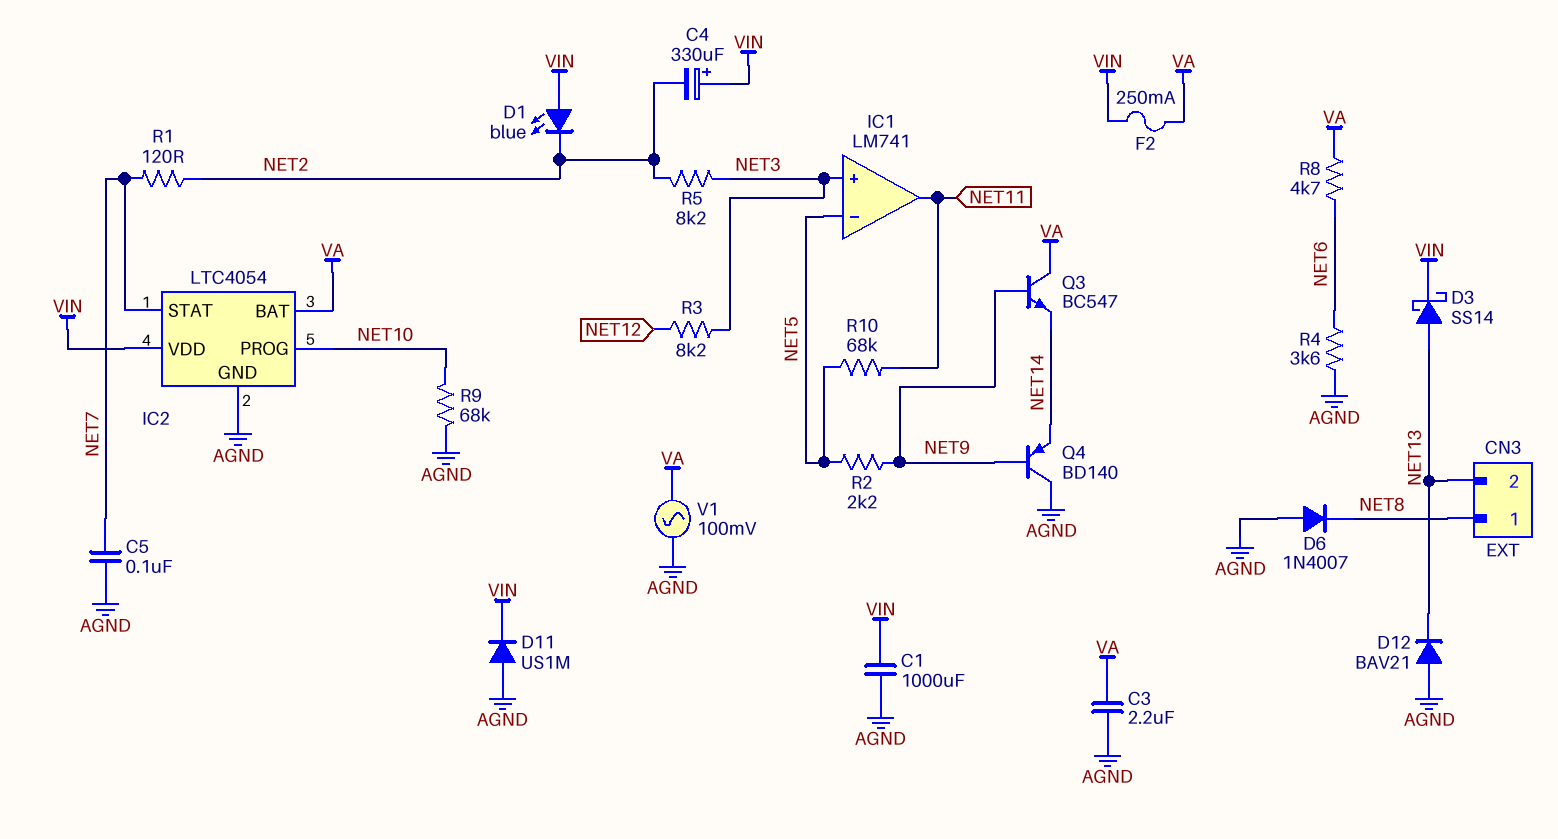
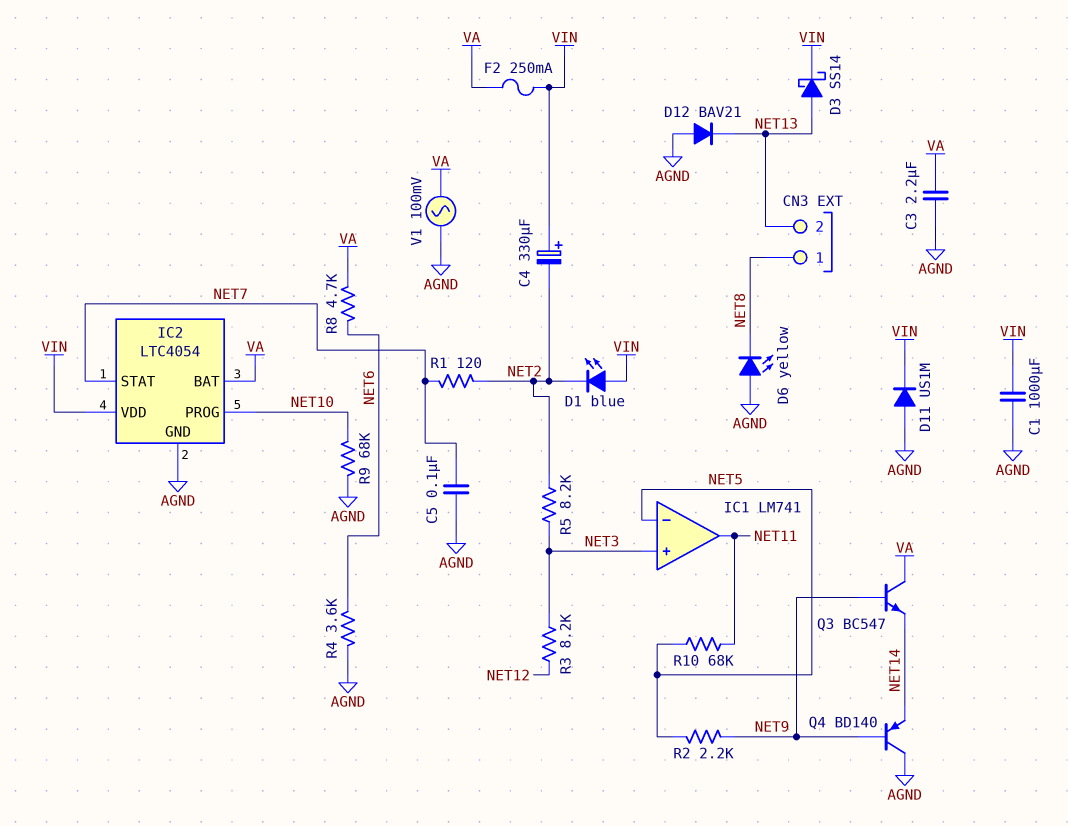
D6: diode 1N4007 (A AGND, K NET8) -> LED yellow (A AGND, K NET8)

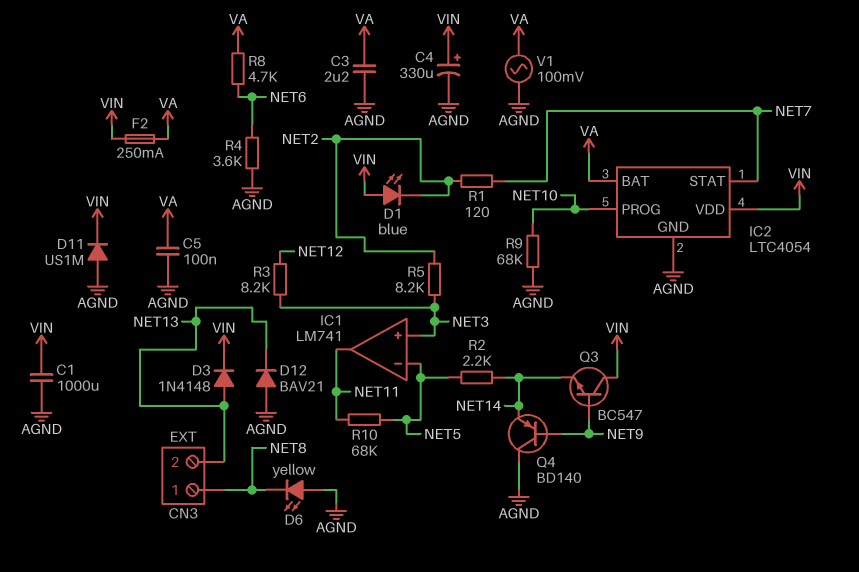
C4: 330uF (plus VIN, minus NET2) -> 330uF (plus VIN, minus AGND)
C5: 100nF (AGND, NET7) -> 100nF (AGND, VA)
D3: schottky SS14 (A NET13, K VIN) -> diode 1N4148 (A NET13, K VIN)
Q3: NPN BC547 (B NET9, C VA, E NET14) -> NPN BC547 (B NET9, C VIN, E NET14)
R2: 2.2k (NET5, NET9) -> 2.2k (NET5, NET14)

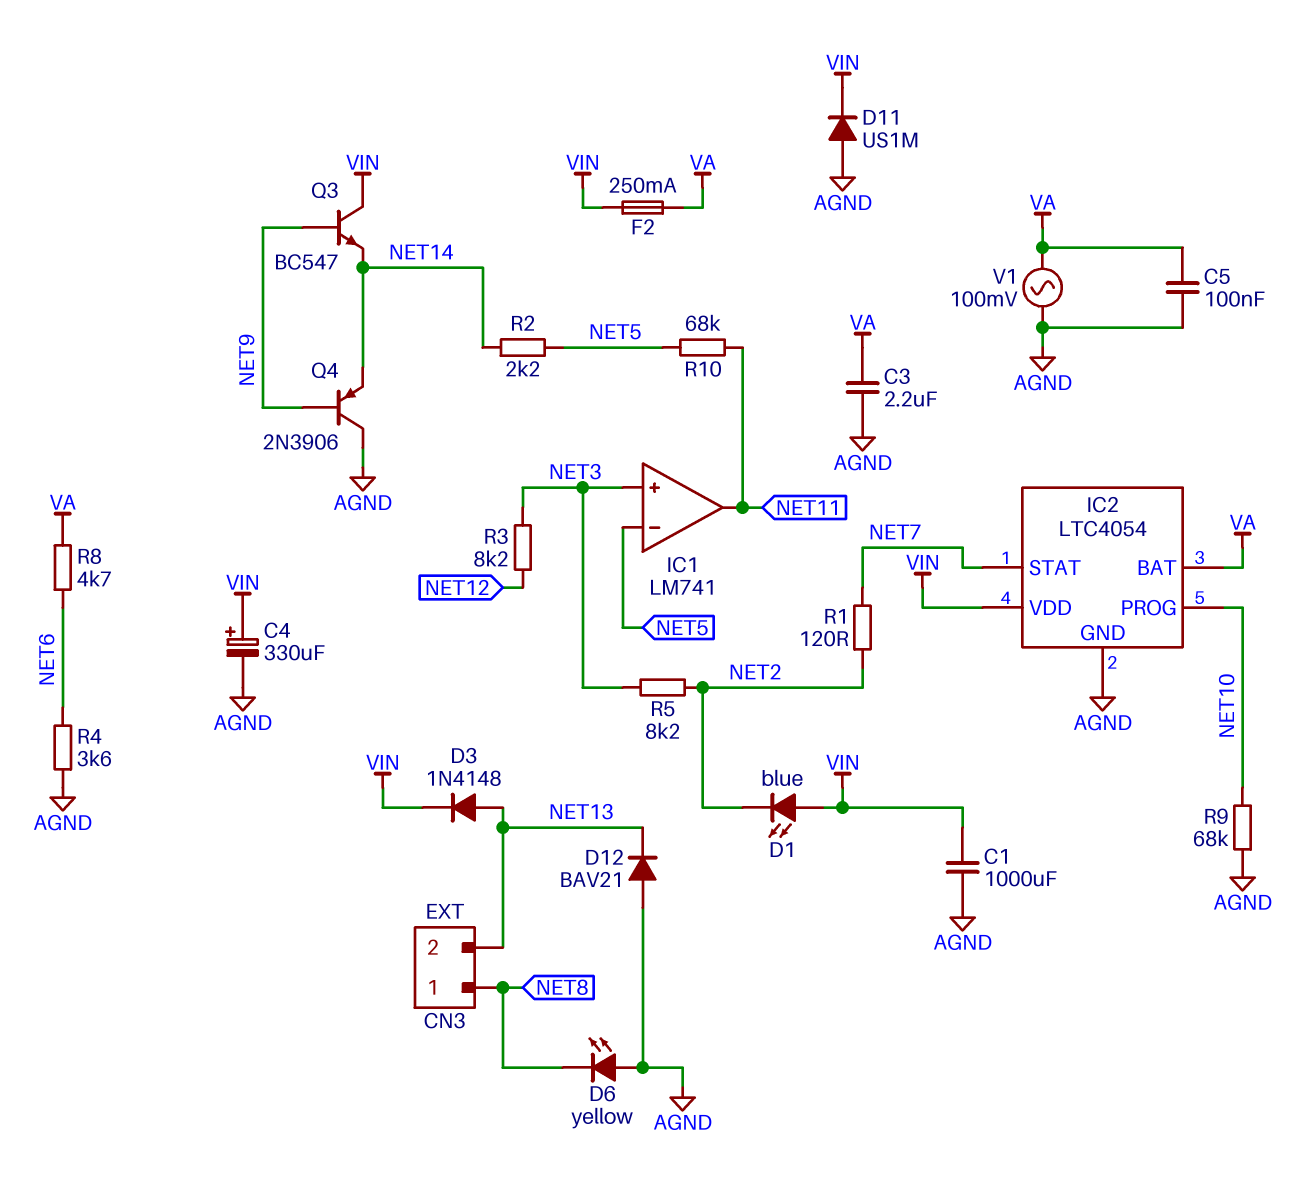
Q4: PNP BD140 (B NET9, C AGND, E NET14) -> PNP 2N3906 (B NET9, C AGND, E NET14)

